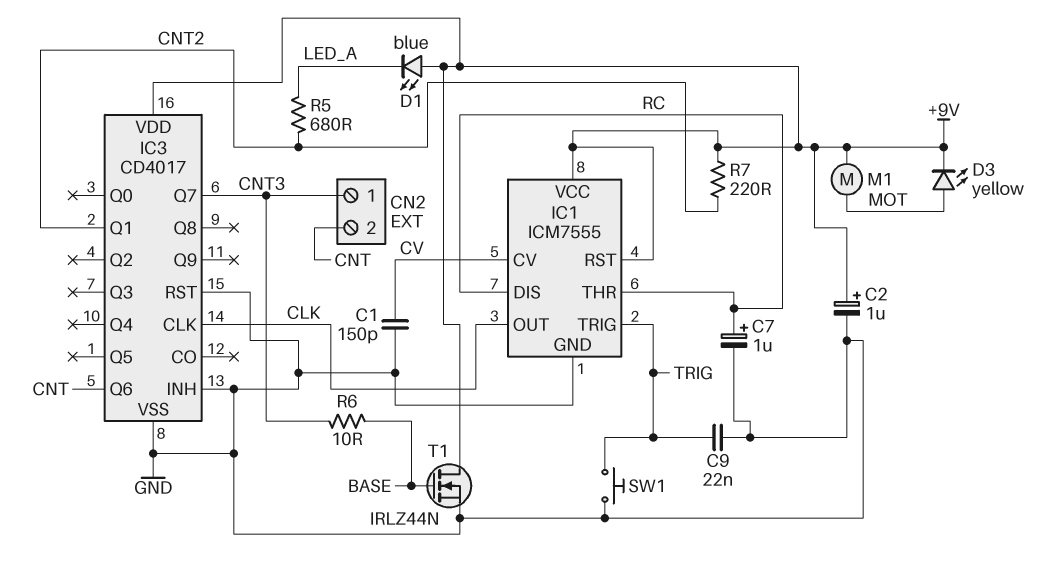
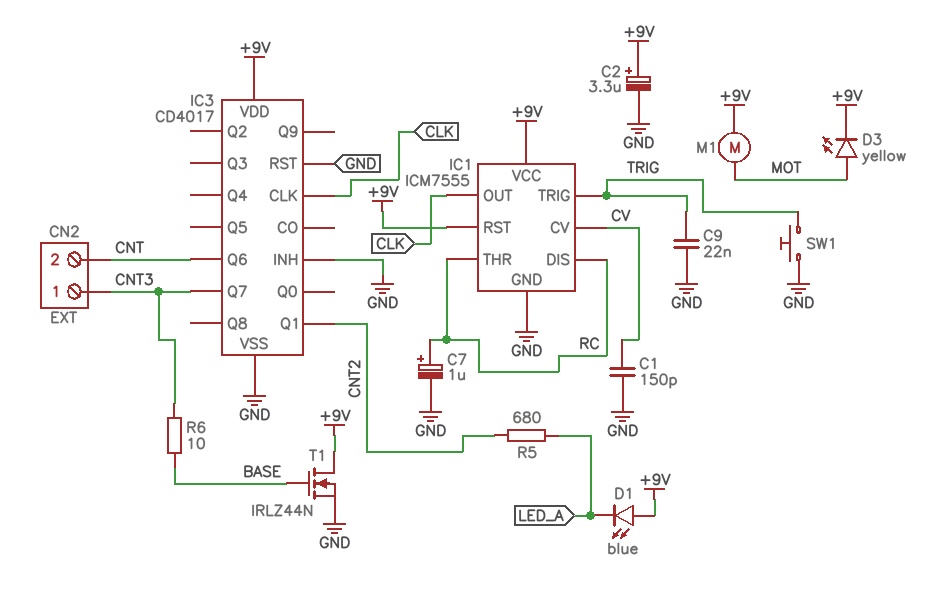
C2: 1uF (plus +9V, minus GND) -> 3.3uF (plus +9V, minus GND)
R7: 220 (+9V, CNT2) -> none

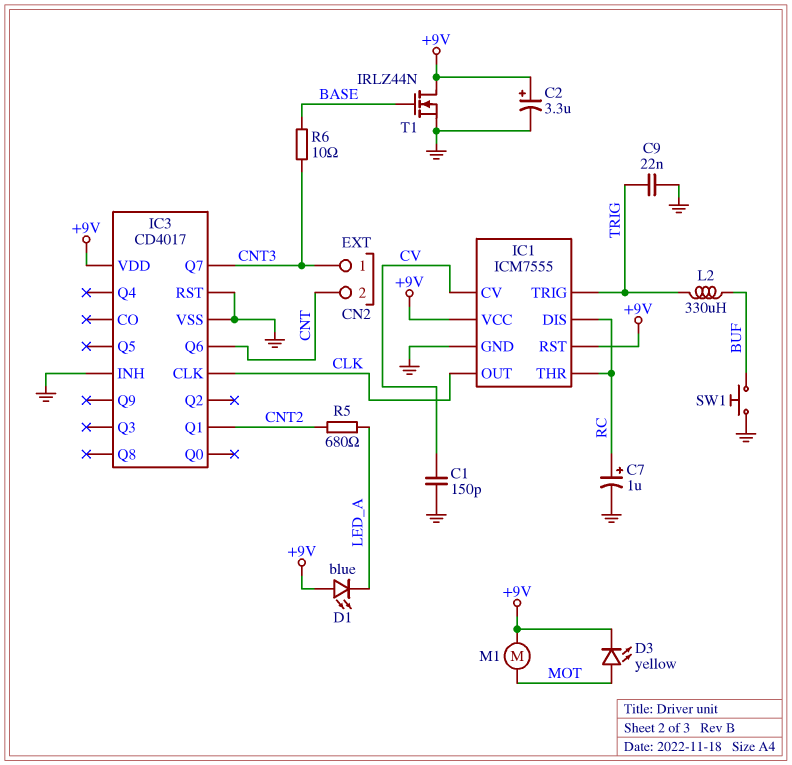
L2: none -> 330uH (BUF, TRIG)
SW1: button (GND, TRIG) -> button (BUF, GND)

